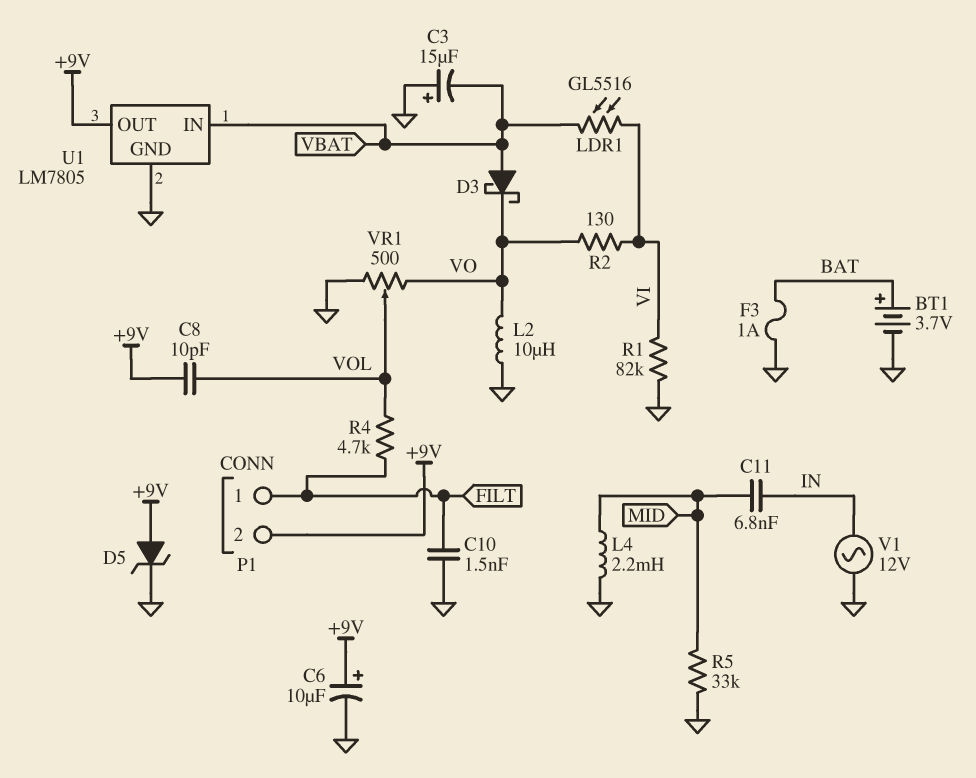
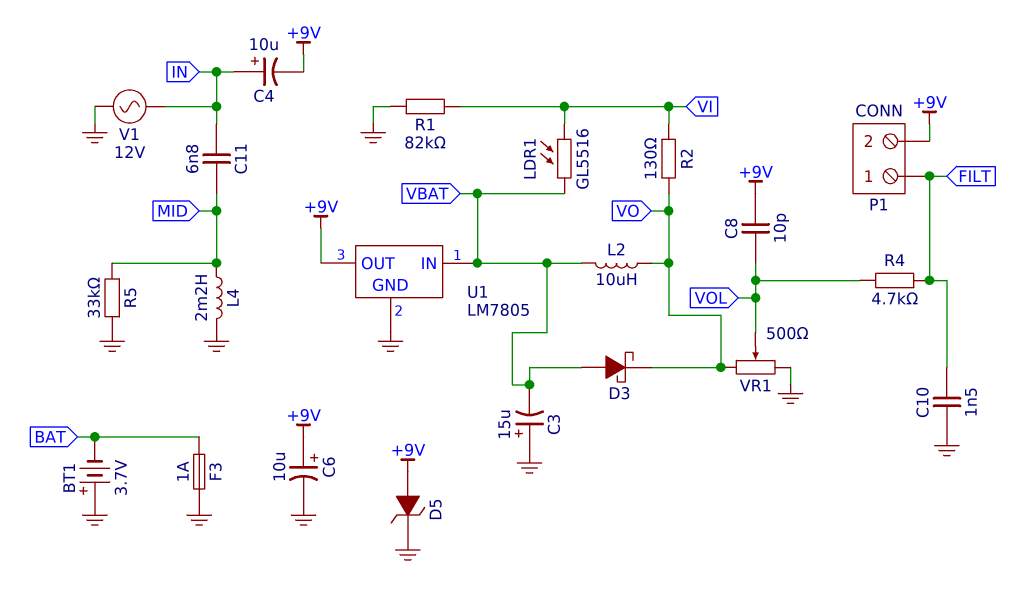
BT1: 3.7V (plus BAT, minus GND) -> 3.7V (plus GND, minus BAT)
C4: none -> 10uF (plus IN, minus +9V)
L2: 10uH (GND, VO) -> 10uH (VBAT, VO)

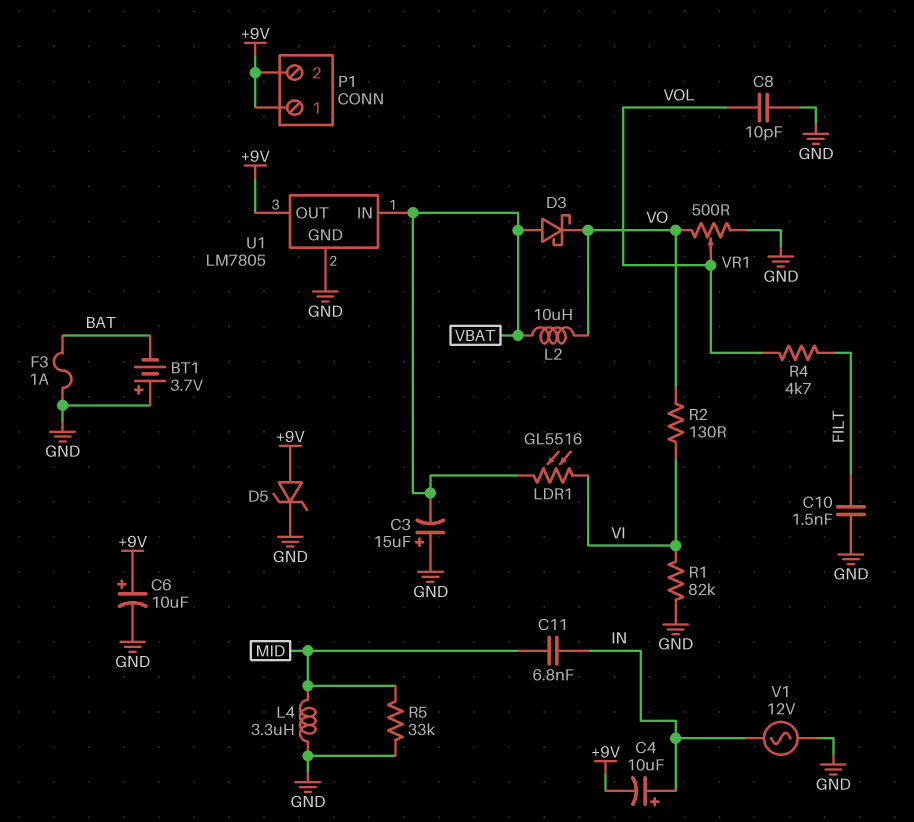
C8: 10pF (+9V, VOL) -> 10pF (GND, VOL)
L4: 2.2mH (GND, MID) -> 3.3uH (GND, MID)
P1 pin 1: FILT -> +9V

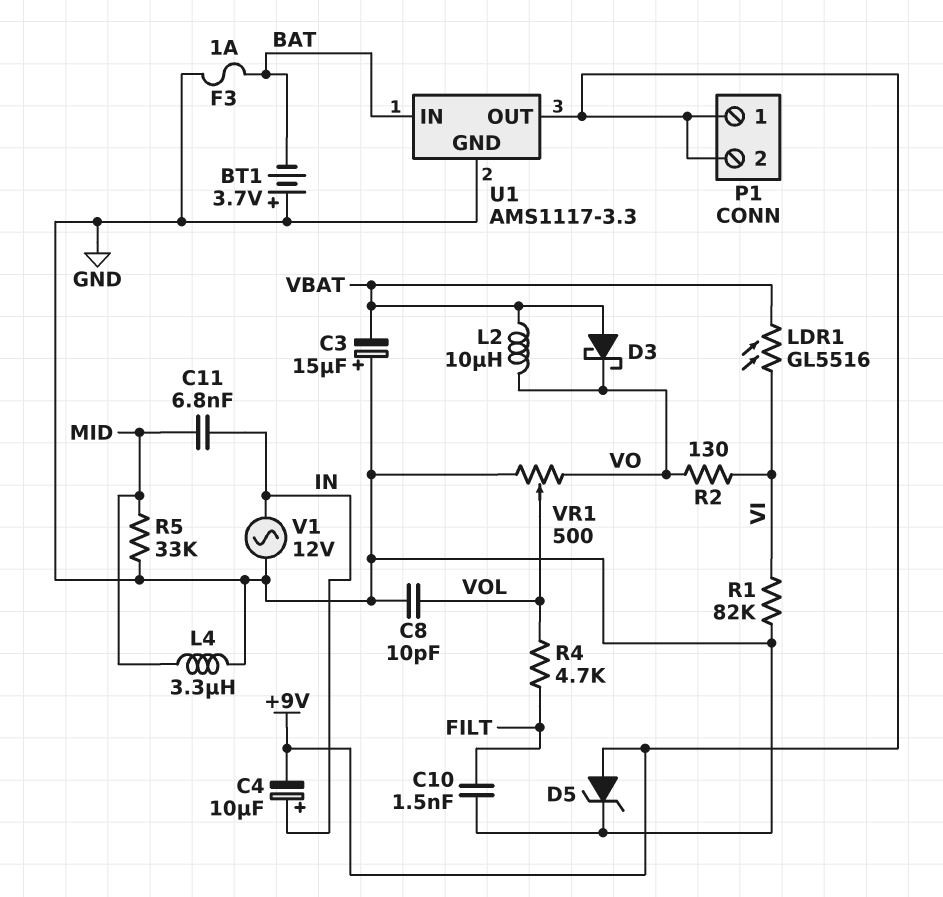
C6: 10uF (plus +9V, minus GND) -> none
U1: LM7805 -> AMS1117-3.3
U1 pin IN: VBAT -> BAT

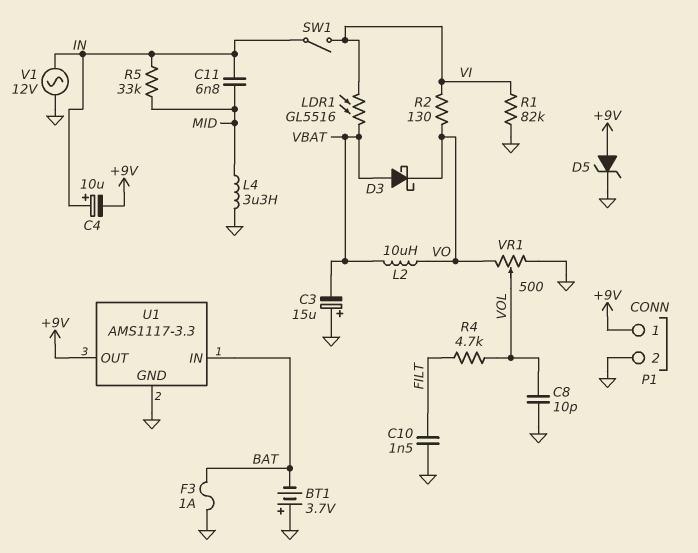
P1 pin 2: +9V -> GND
R5: 33k (GND, MID) -> 33k (IN, MID)
SW1: none -> switch (IN, VI)

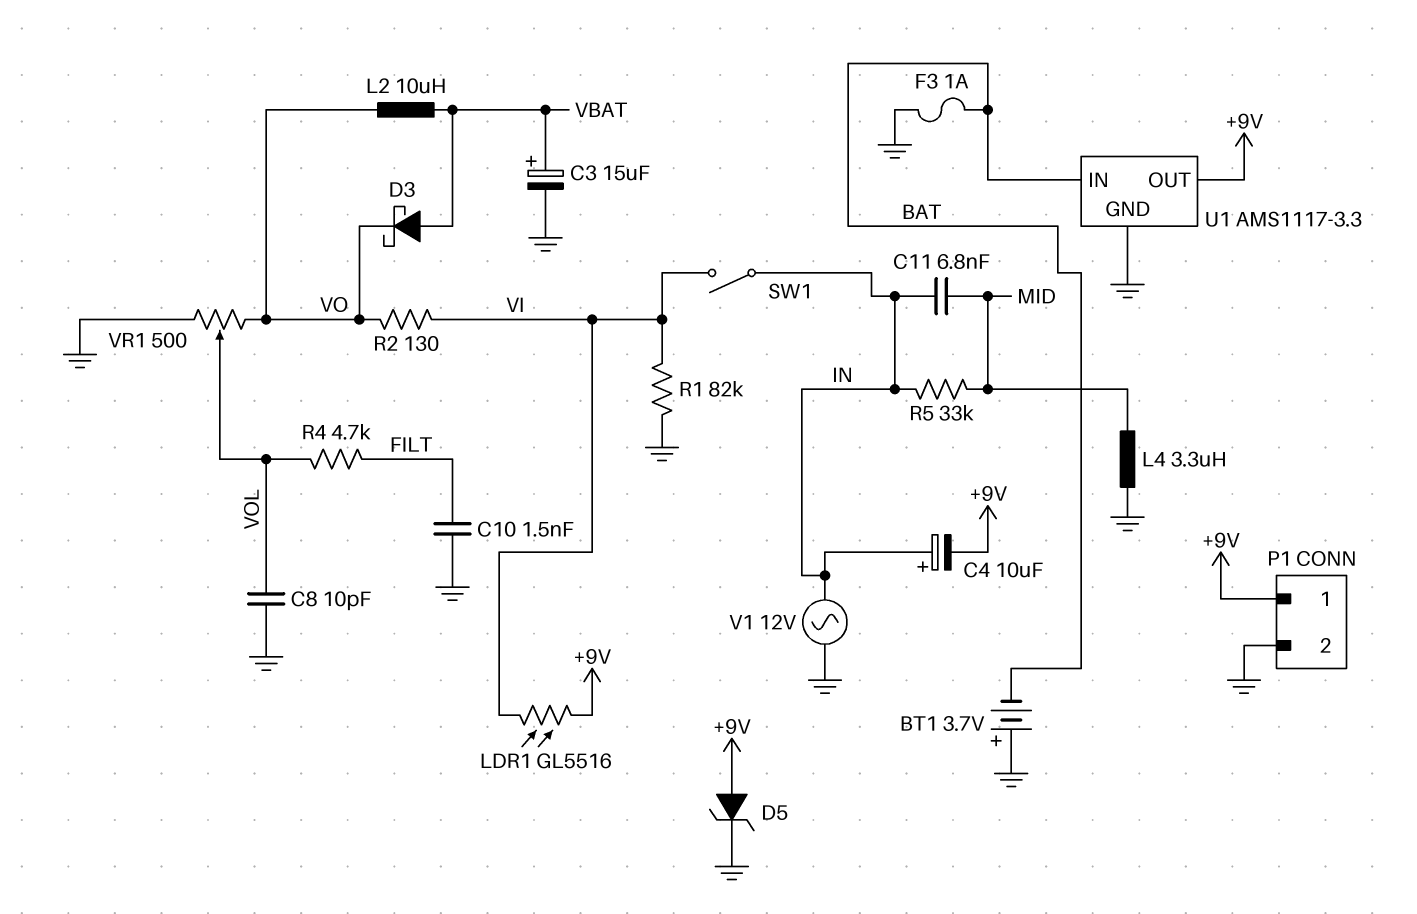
C3: 15uF (plus GND, minus VBAT) -> 15uF (plus VBAT, minus GND)
LDR1: GL5516 (VBAT, VI) -> GL5516 (+9V, VI)

